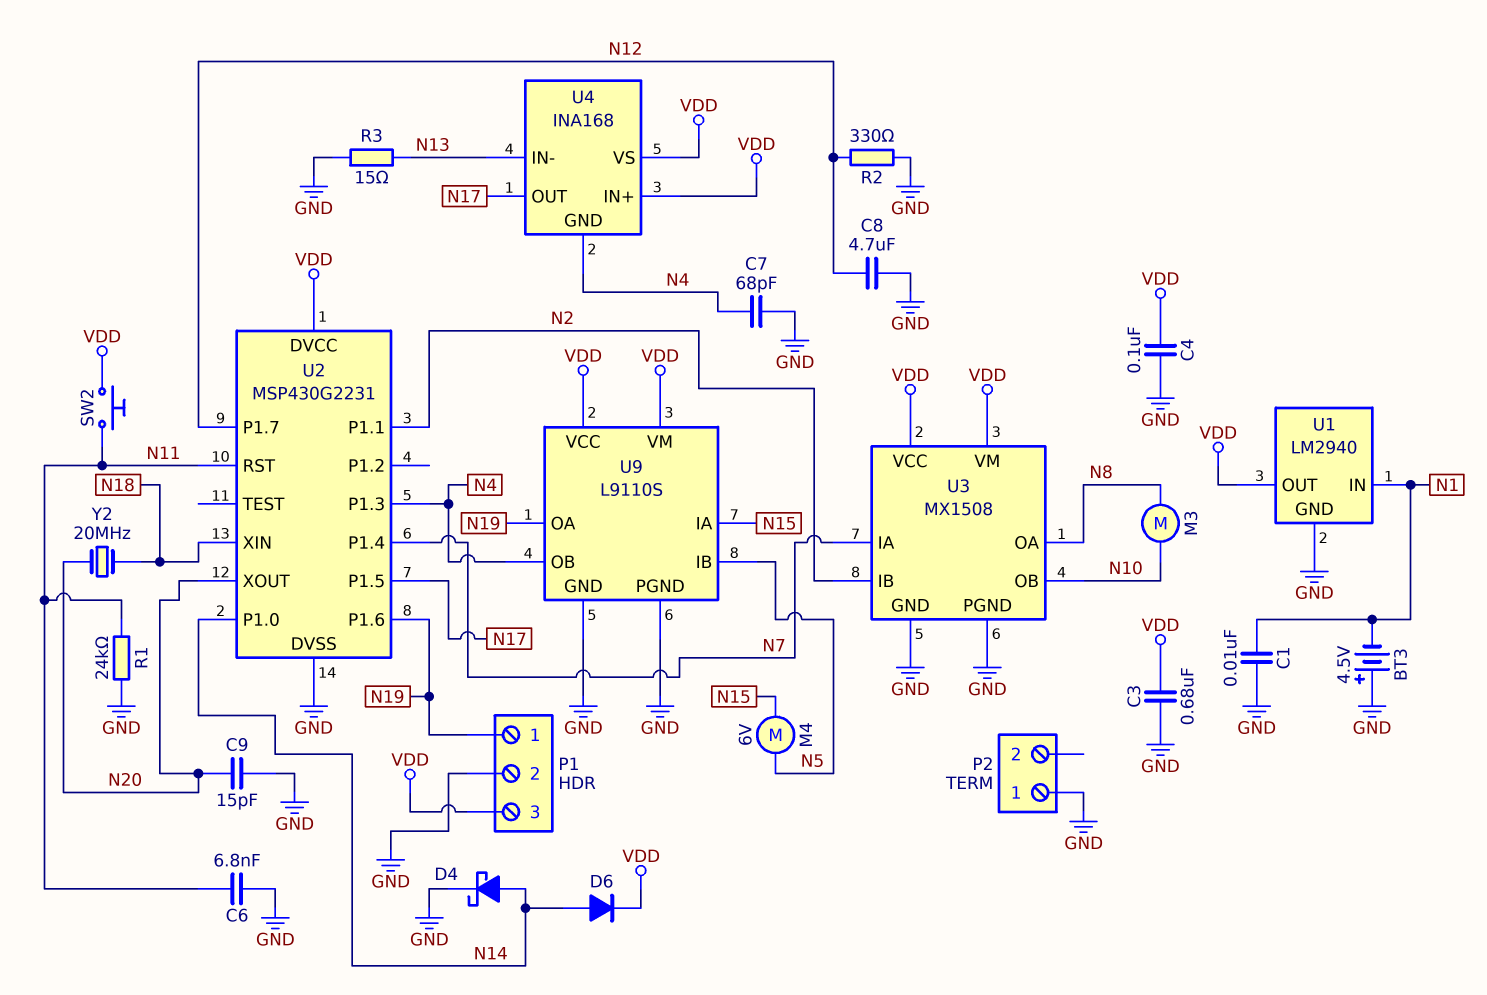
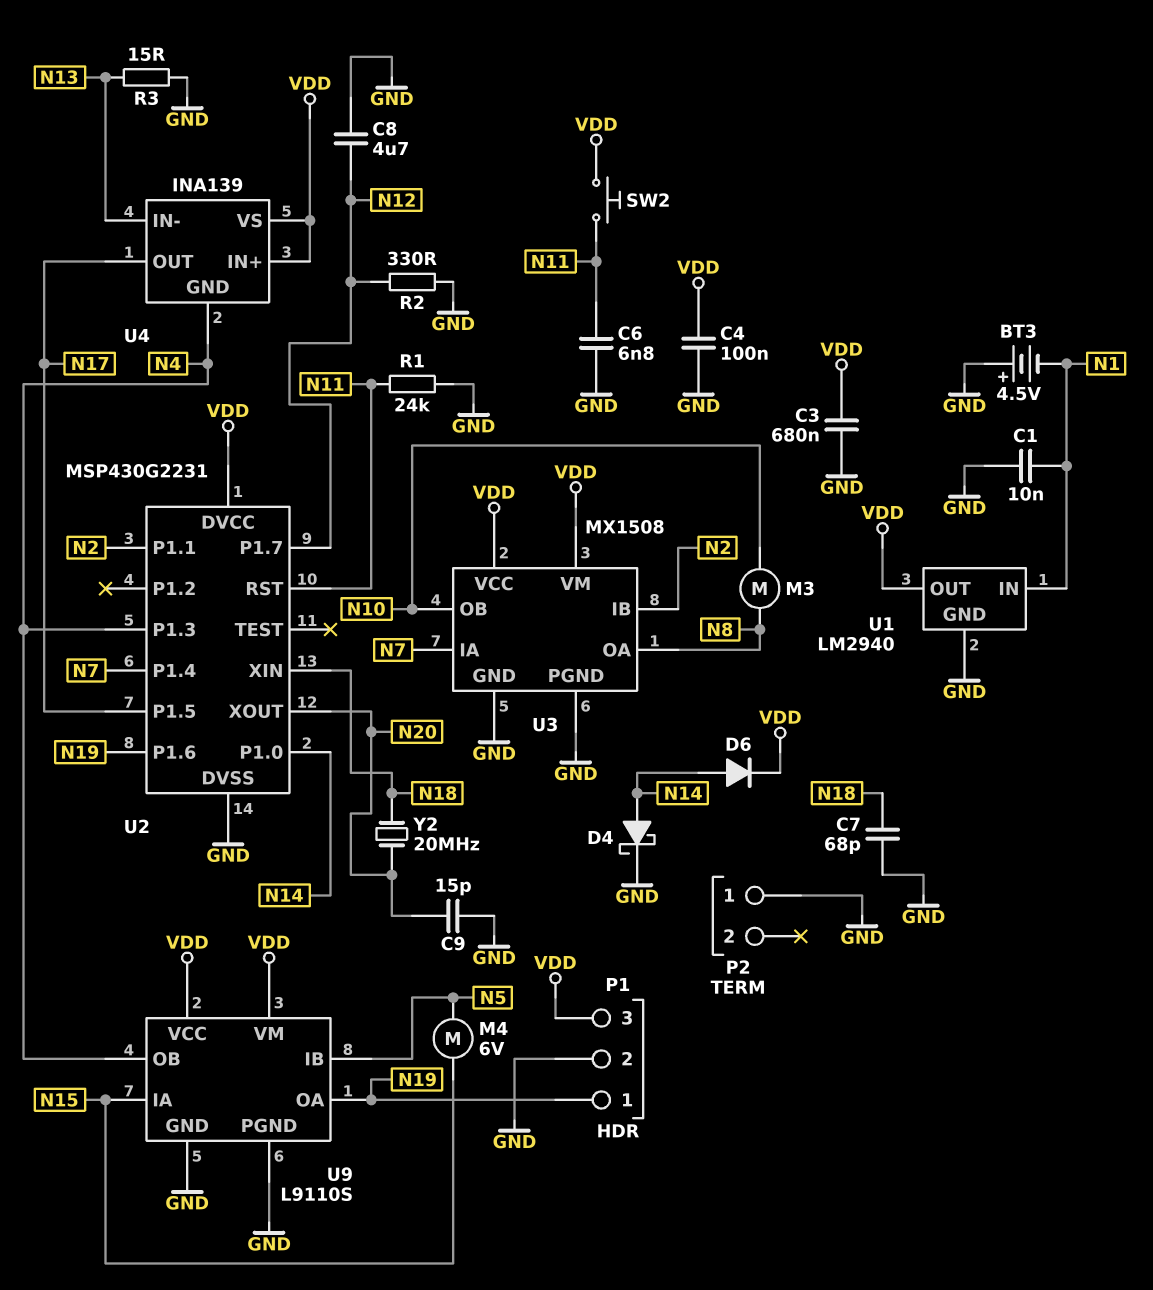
C7: 68pF (GND, N4) -> 68pF (GND, N18)
U4: INA168 -> INA139

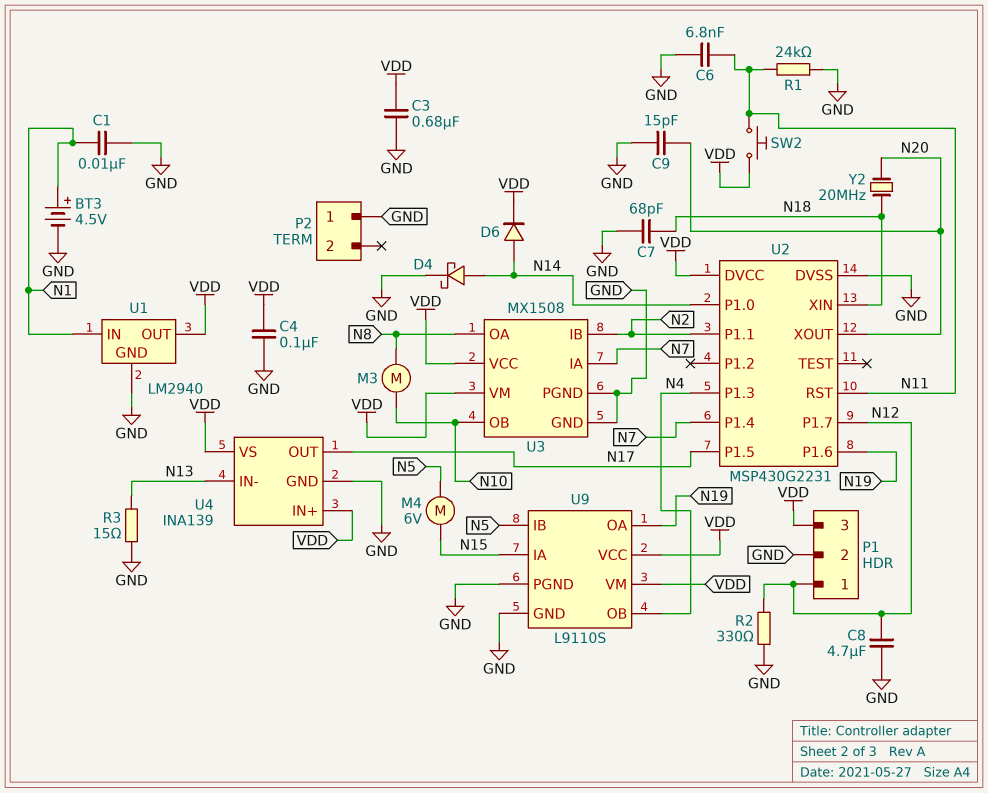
BT3: 4.5V (plus GND, minus N1) -> 4.5V (plus N1, minus GND)
P1 pin 1: N19 -> N12
U4 pin GND: N4 -> GND

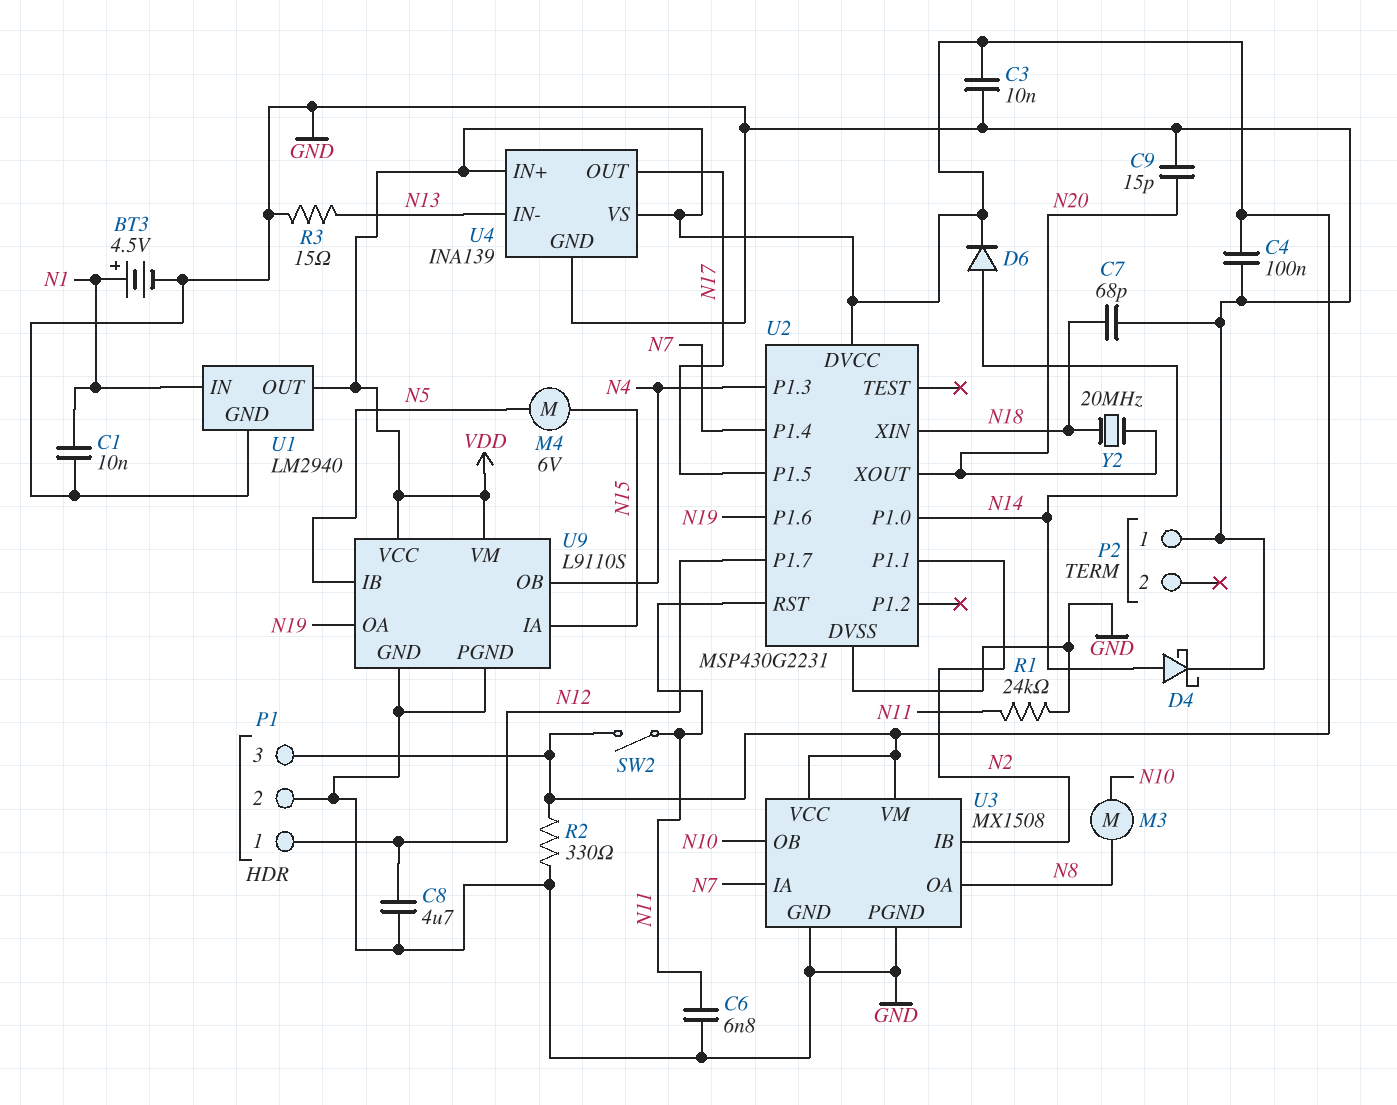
C3: 680nF (GND, VDD) -> 10nF (GND, VDD)
R2: 330 (GND, N12) -> 330 (GND, VDD)
SW2: button (N11, VDD) -> switch (N11, VDD)

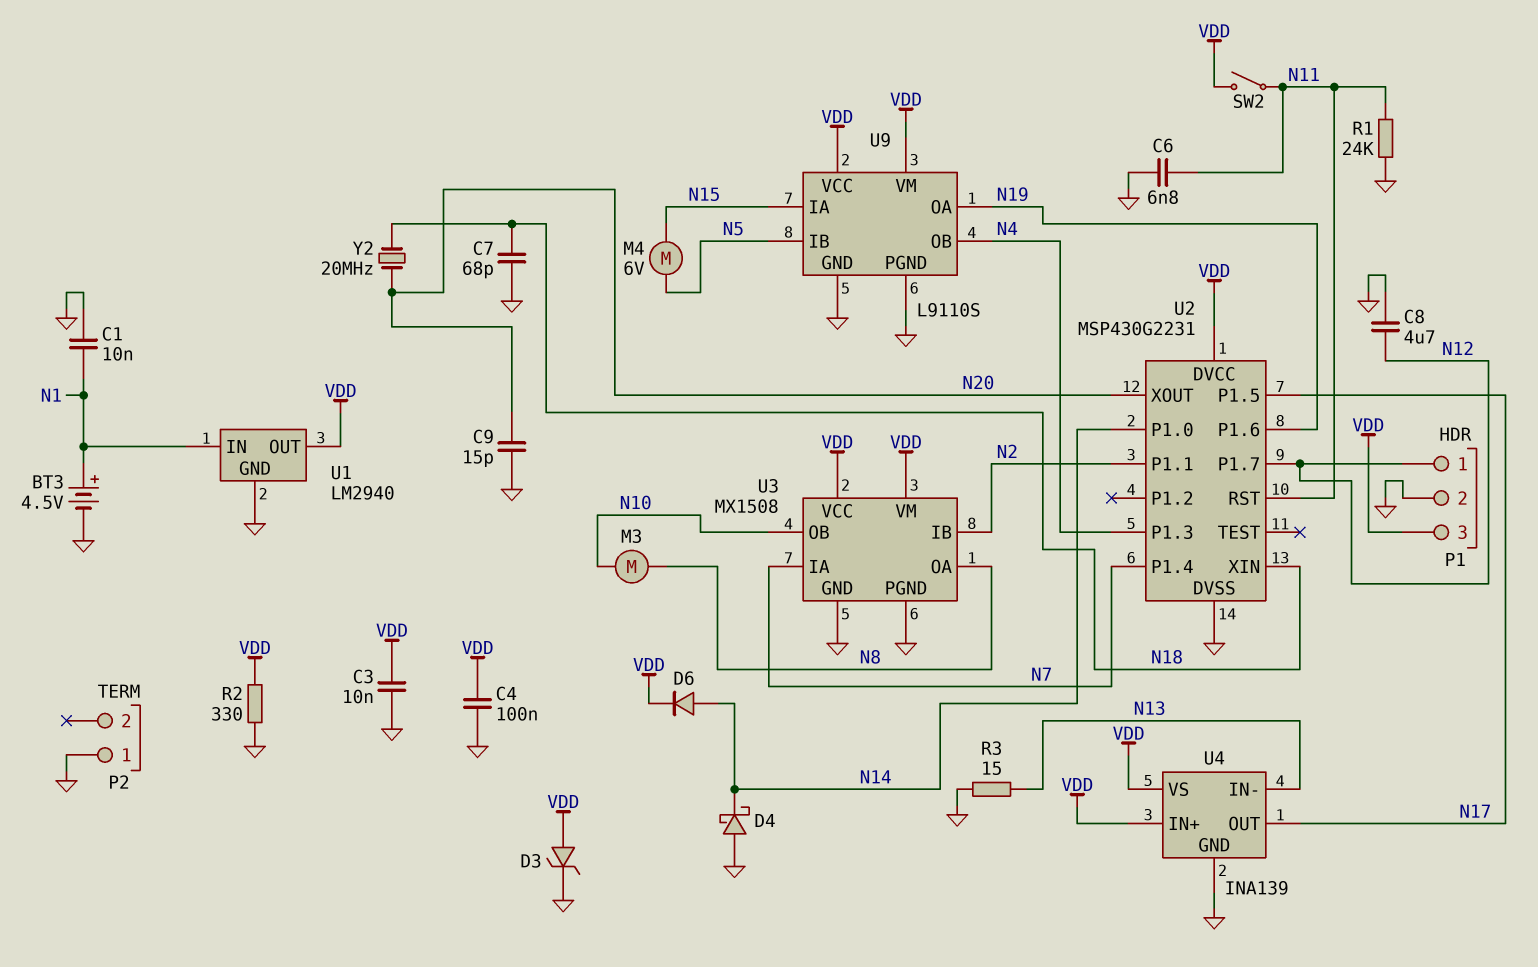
D3: none -> zener (A VDD, K GND)
D4: schottky (A N14, K GND) -> schottky (A GND, K N14)

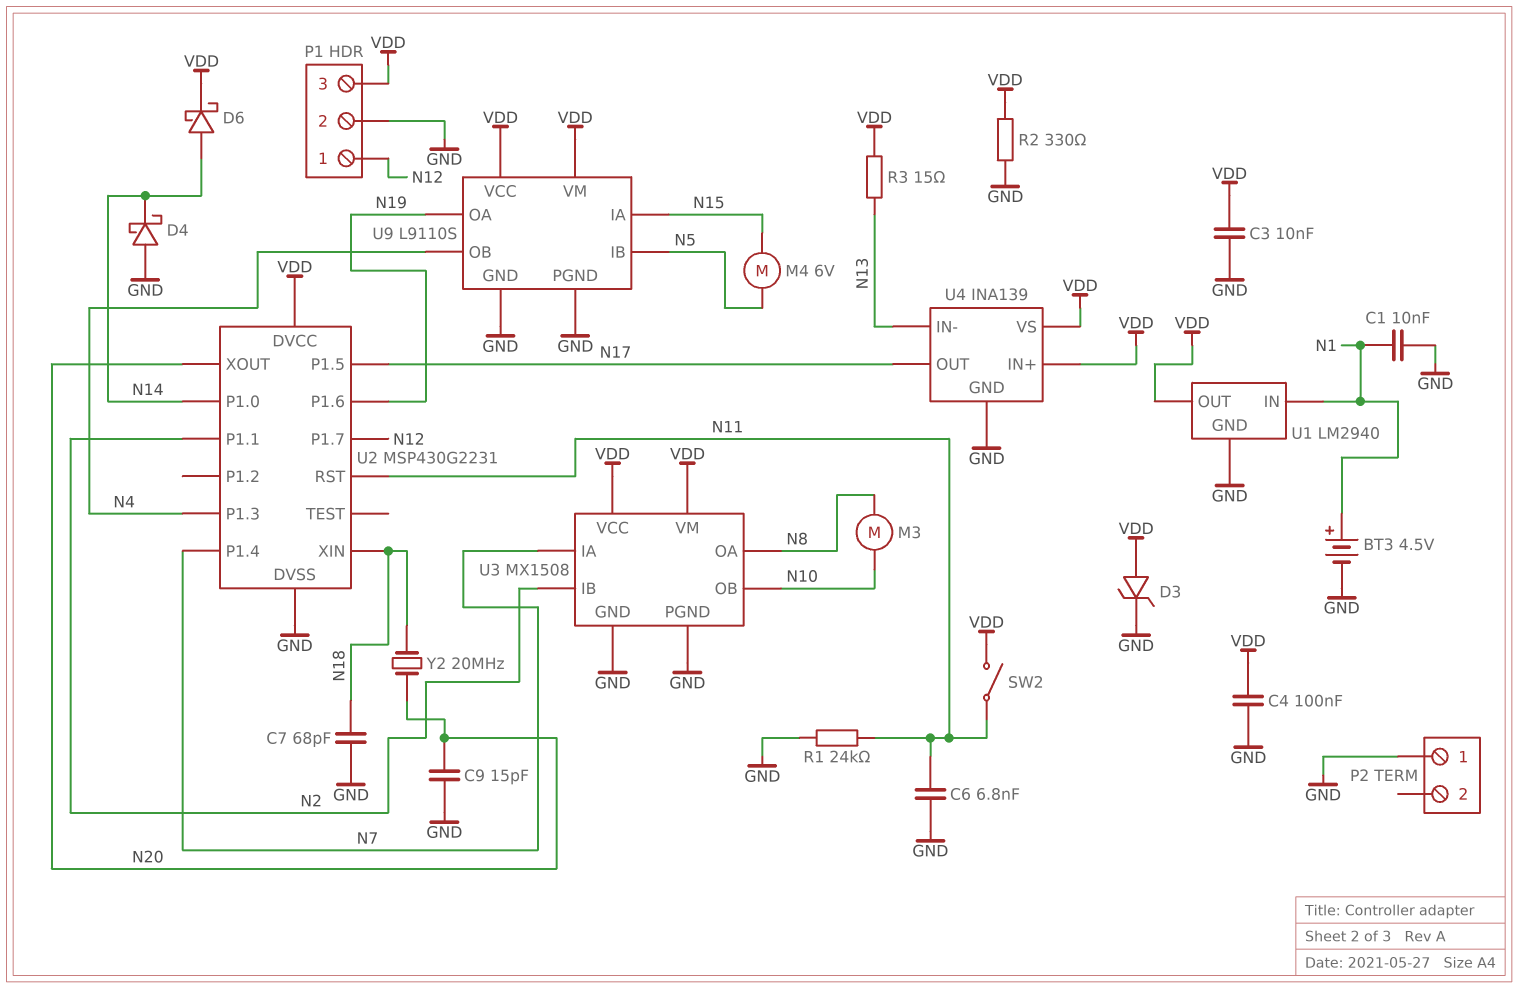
C8: 4.7uF (GND, N12) -> none
D6: diode (A N14, K VDD) -> schottky (A N14, K VDD)
R3: 15 (GND, N13) -> 15 (N13, VDD)

